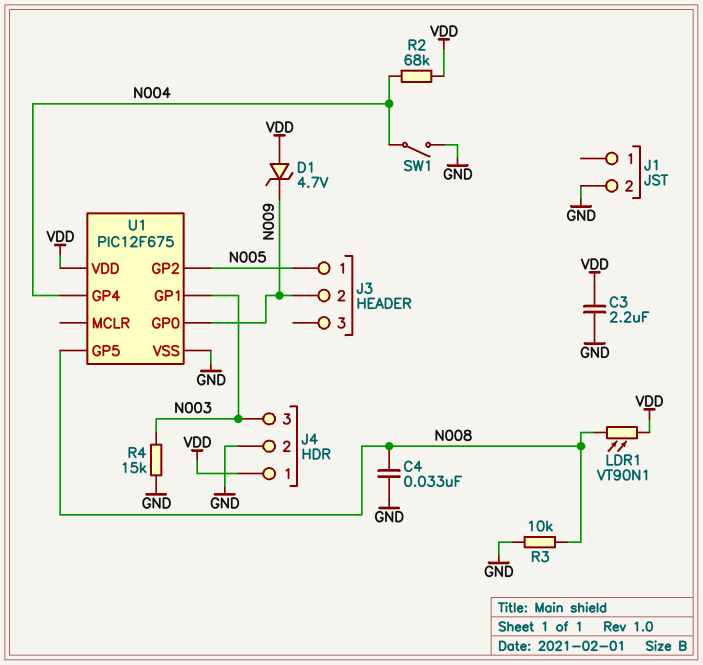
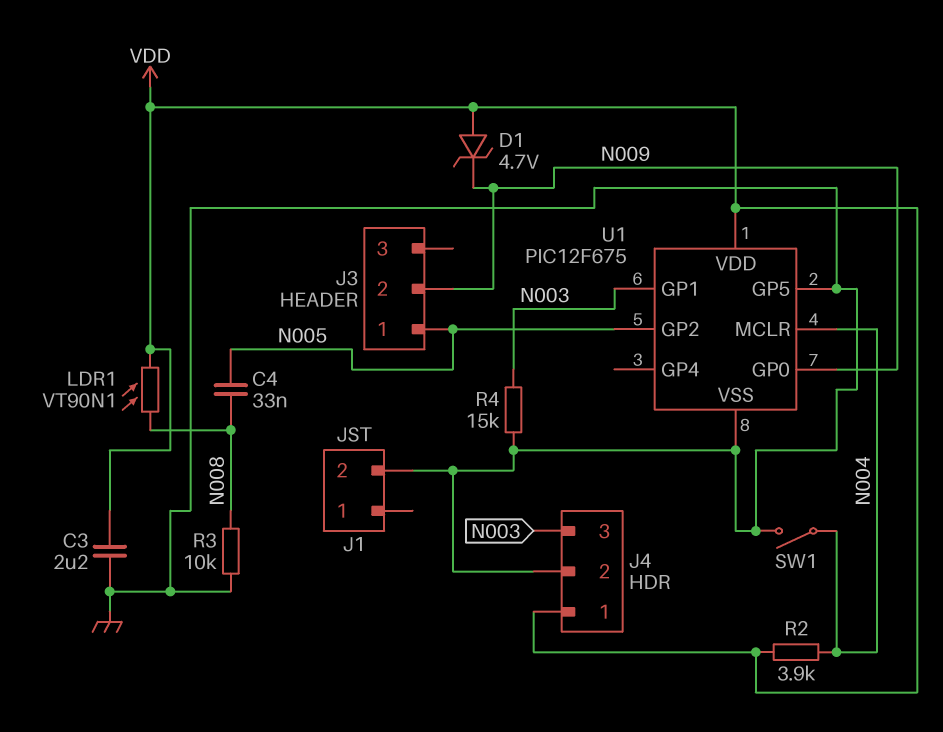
C4: 33nF (GND, N008) -> 33nF (N005, N008)
R2: 68k (N004, VDD) -> 3.9k (N004, VDD)
U1 pin GP4: N004 -> none
U1 pin GP5: N008 -> GND
U1 pin MCLR: none -> N004

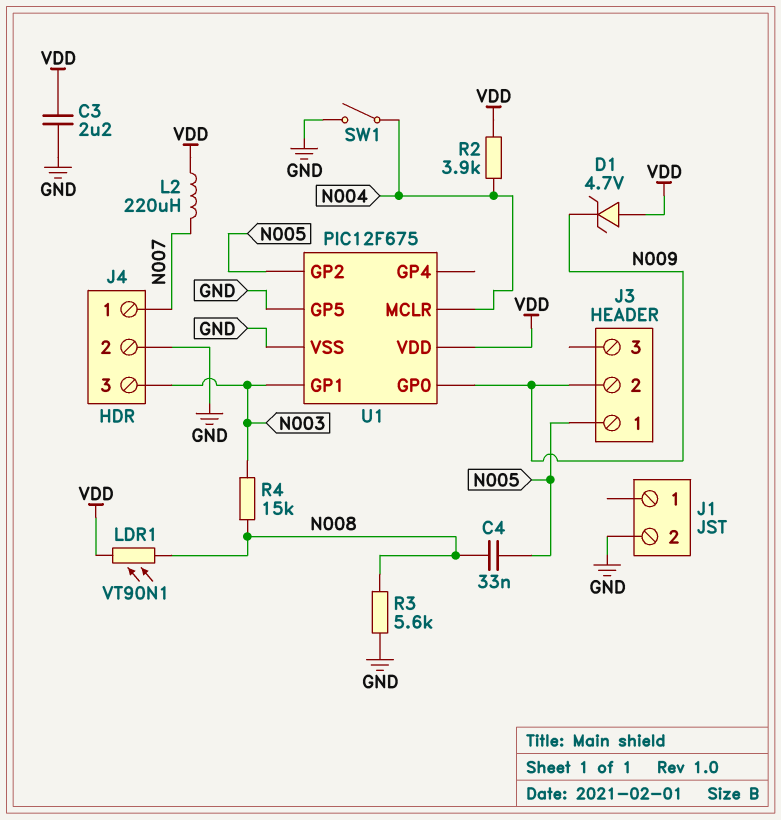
J4 pin 1: VDD -> N007
L2: none -> 220uH (N007, VDD)
R3: 10k (GND, N008) -> 5.6k (GND, N008)
R4: 15k (GND, N003) -> 15k (N003, N008)

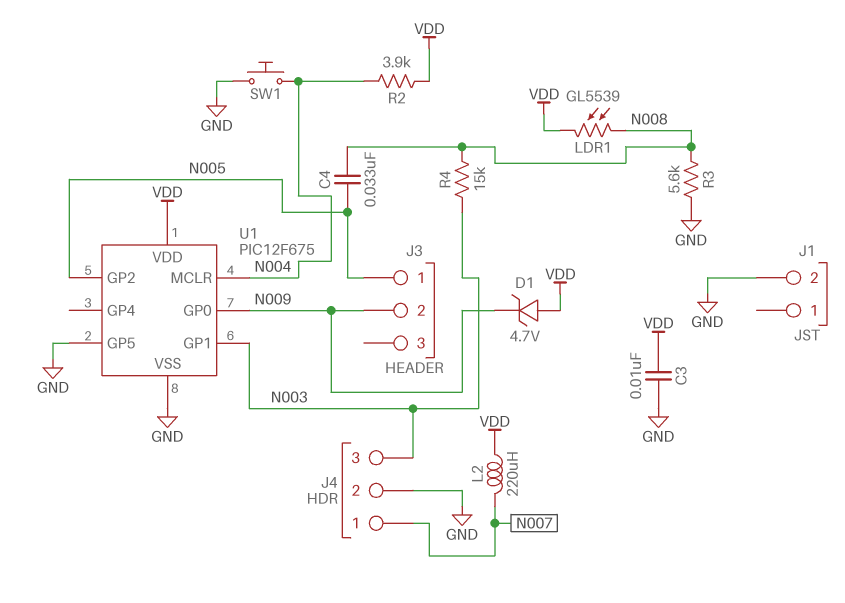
C3: 2.2uF (GND, VDD) -> 10nF (GND, VDD)
LDR1: VT90N1 (N008, VDD) -> GL5539 (N008, VDD)
SW1: switch (GND, N004) -> button (GND, N004)

